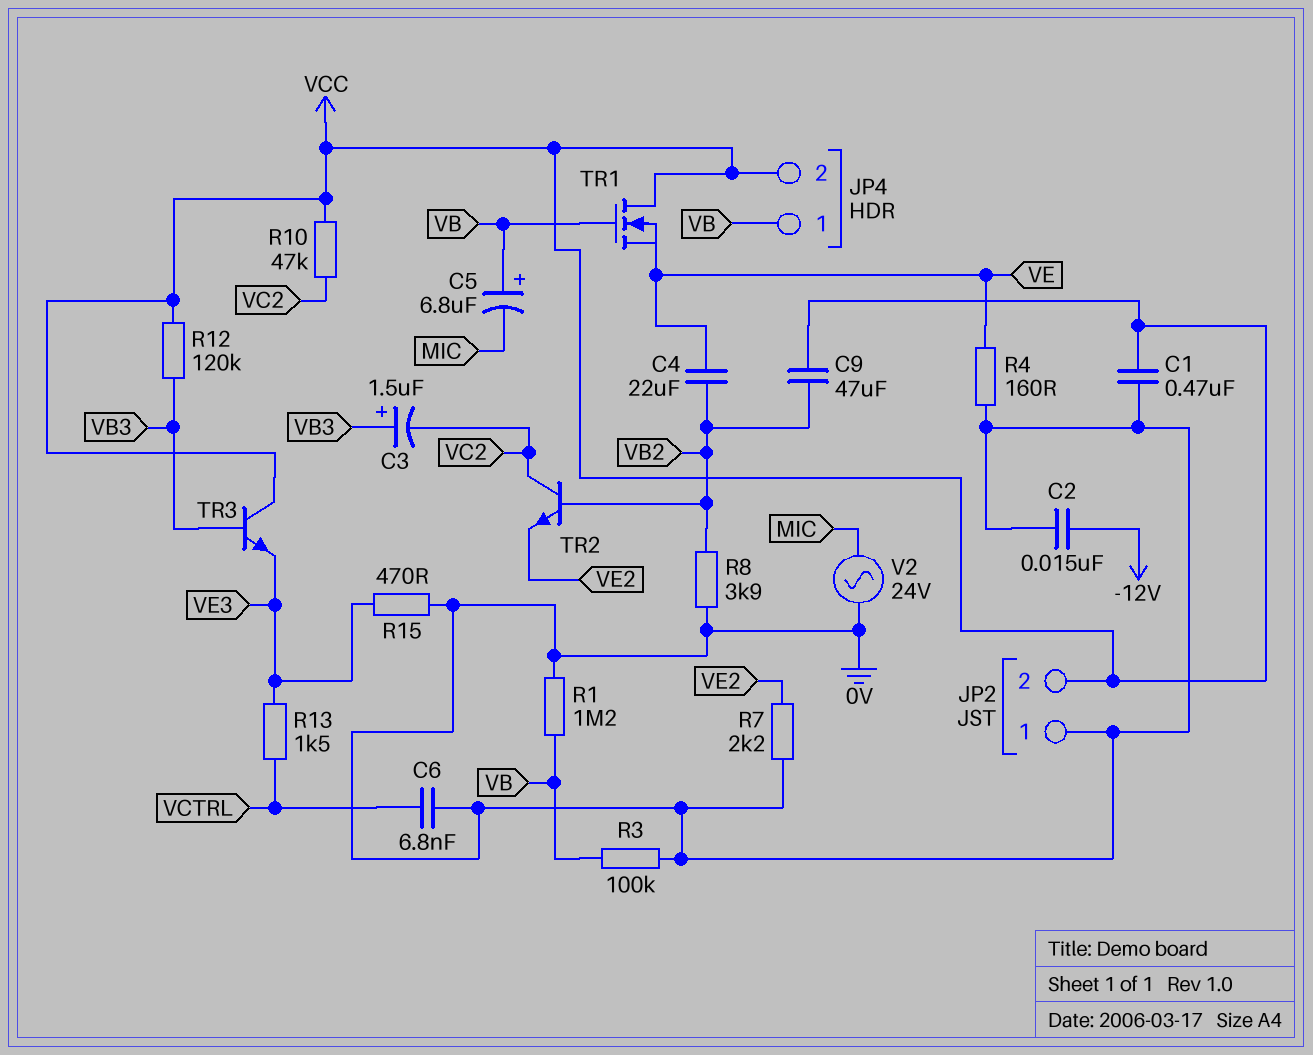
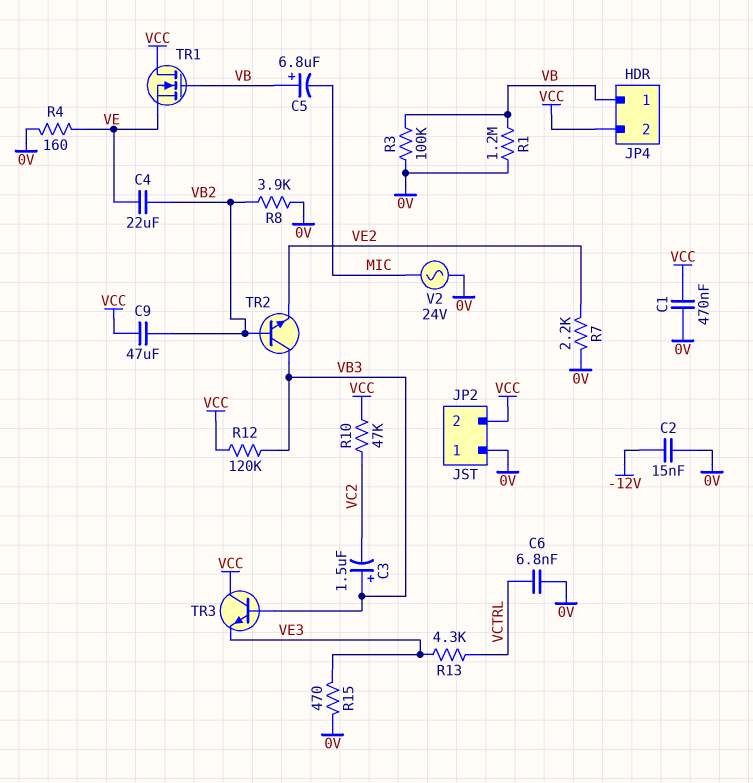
R13: 1.5k (VCTRL, VE3) -> 4.3k (VCTRL, VE3)
TR2: NPN (B VB2, C VC2, E VE2) -> NPN (B VB2, C VB3, E VE2)

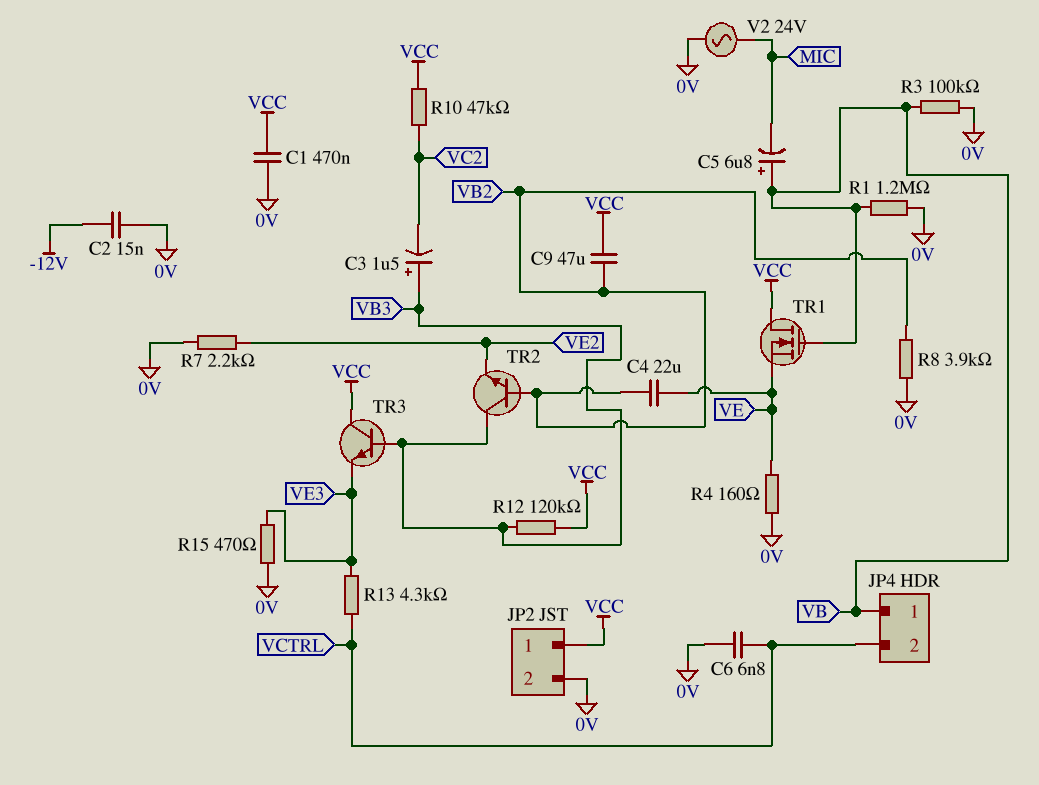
JP2 pin 1: 0V -> VCC
JP2 pin 2: VCC -> 0V
JP4 pin 2: VCC -> VCTRL

